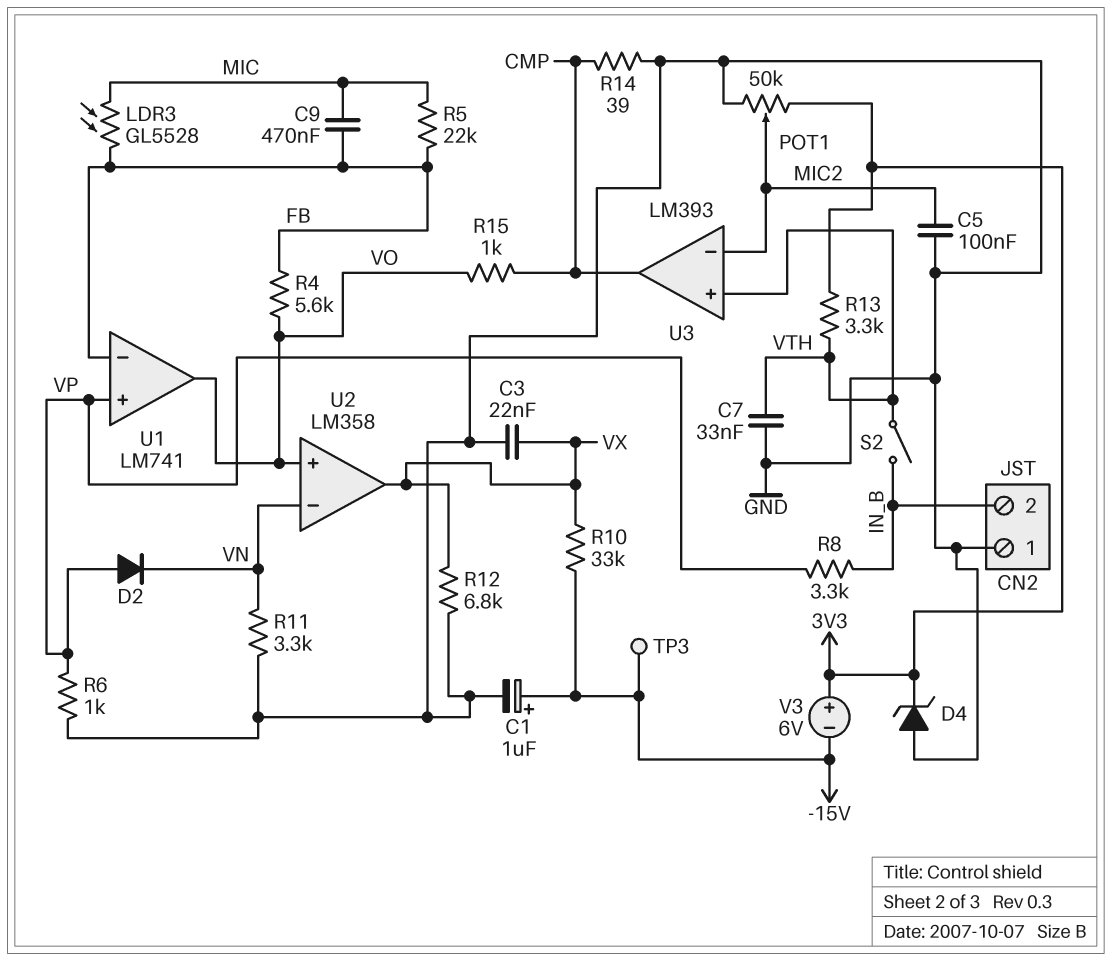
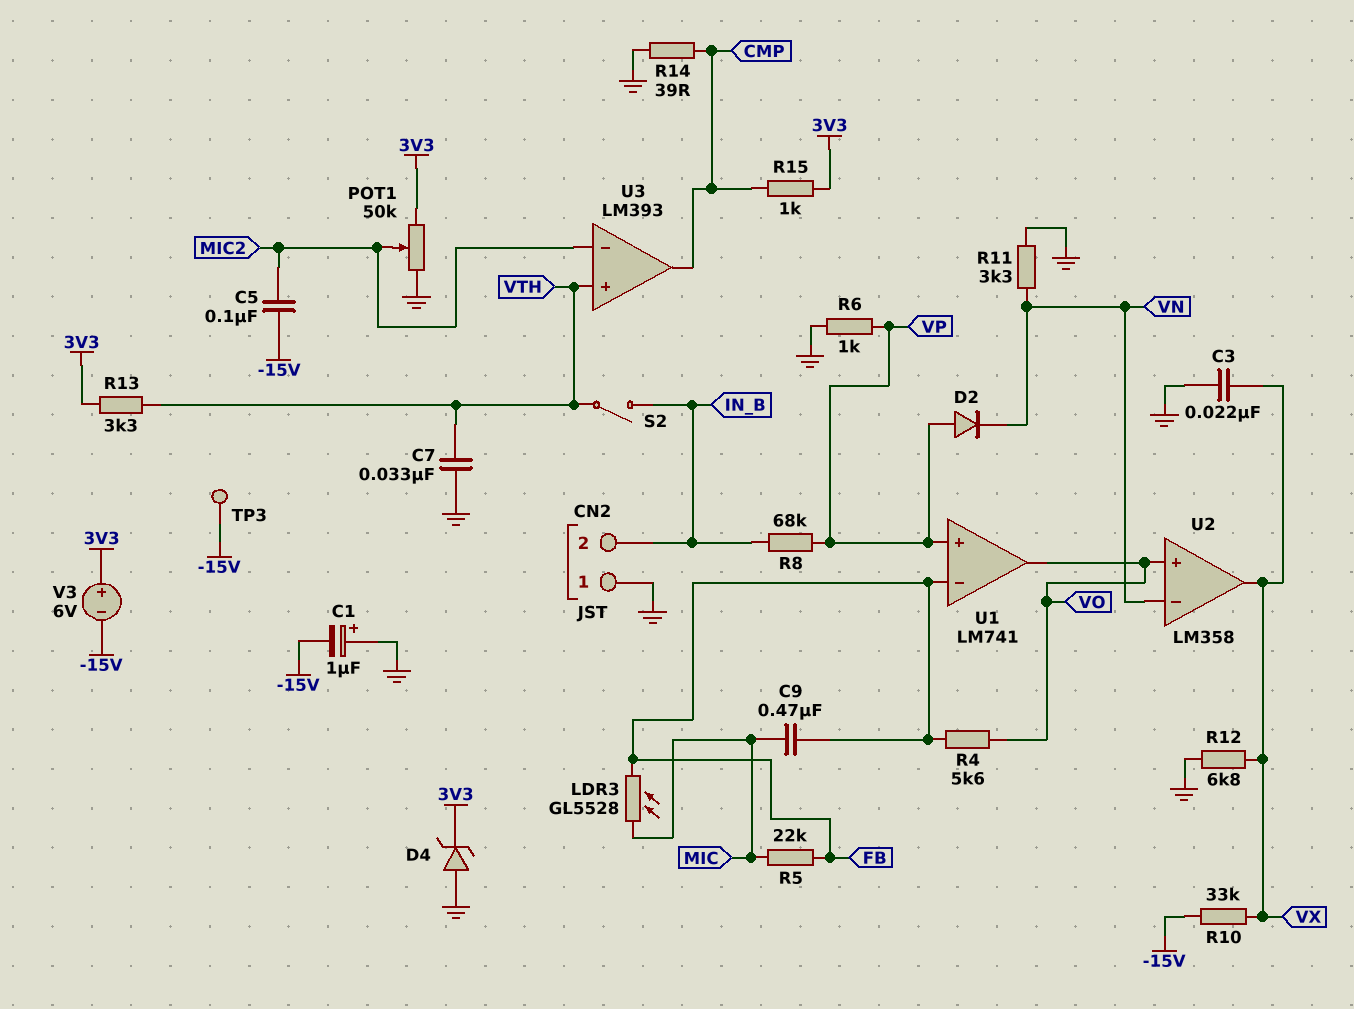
C1: 1uF (plus -15V, minus GND) -> 1uF (plus GND, minus -15V)
C5: 100nF (GND, MIC2) -> 100nF (-15V, MIC2)
R8: 3.3k (IN_B, VP) -> 68k (IN_B, VP)
R15: 1k (CMP, VO) -> 1k (3V3, CMP)

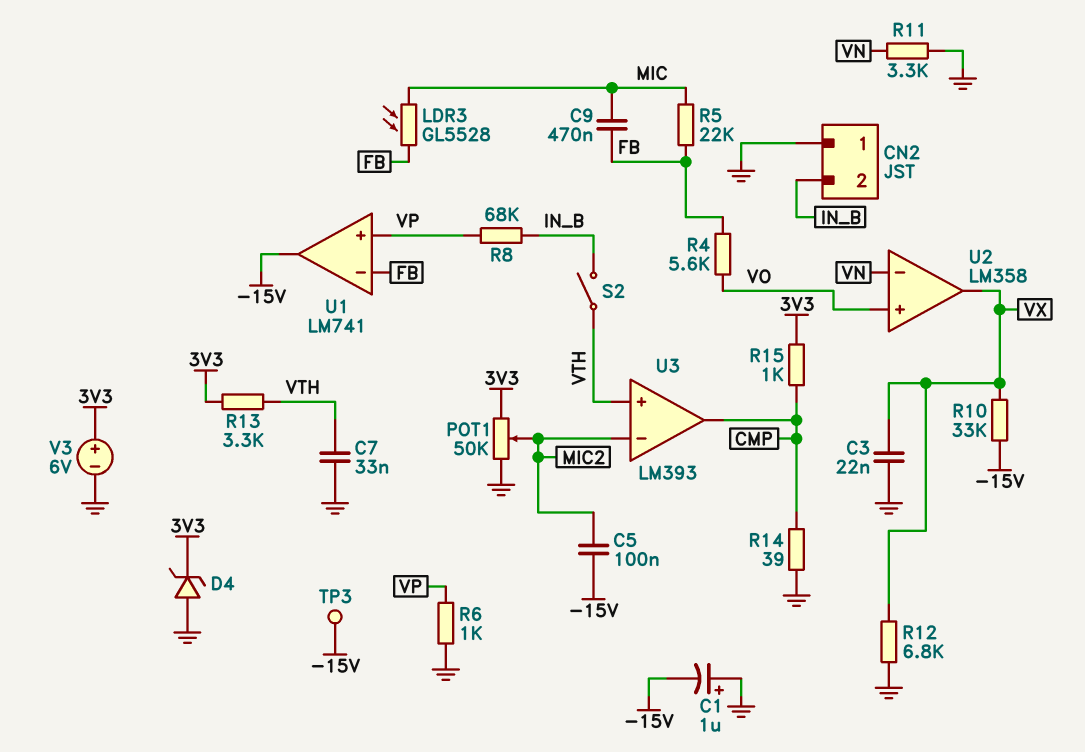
D2: diode (A VP, K VN) -> none
U1 pin out: VO -> -15V
V3: 6V (plus 3V3, minus -15V) -> 6V (plus 3V3, minus GND)

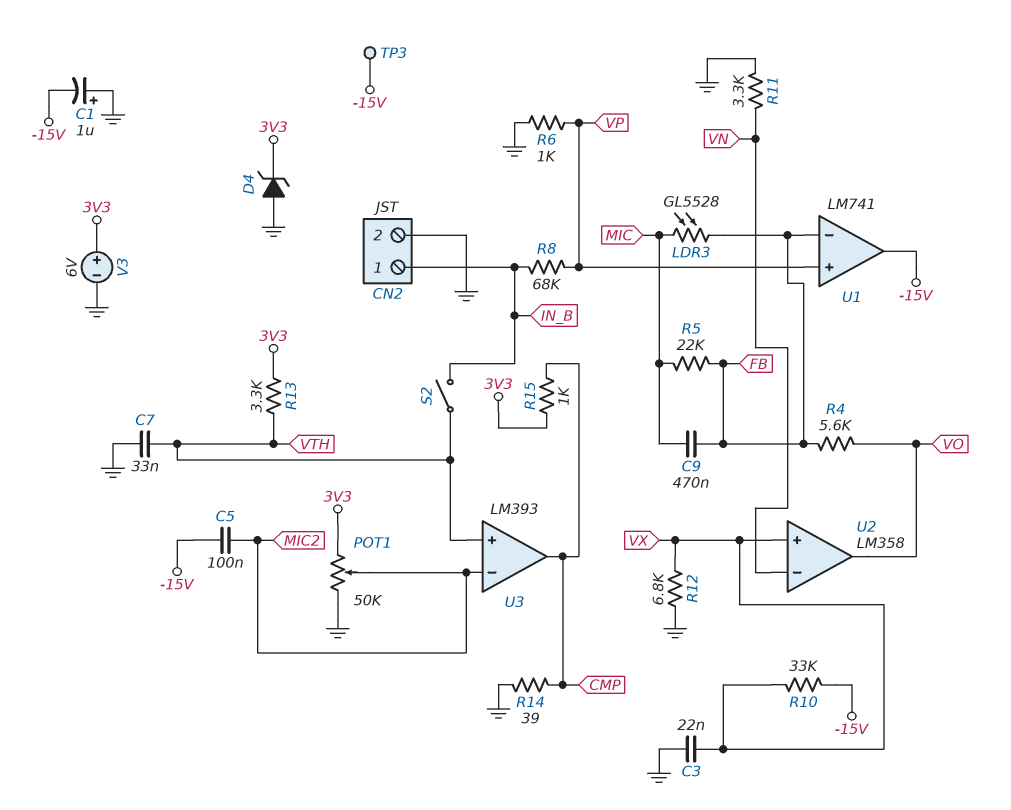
CN2 pin 1: GND -> IN_B
CN2 pin 2: IN_B -> GND
U2 pin in+: VO -> VX
U2 pin out: VX -> VO

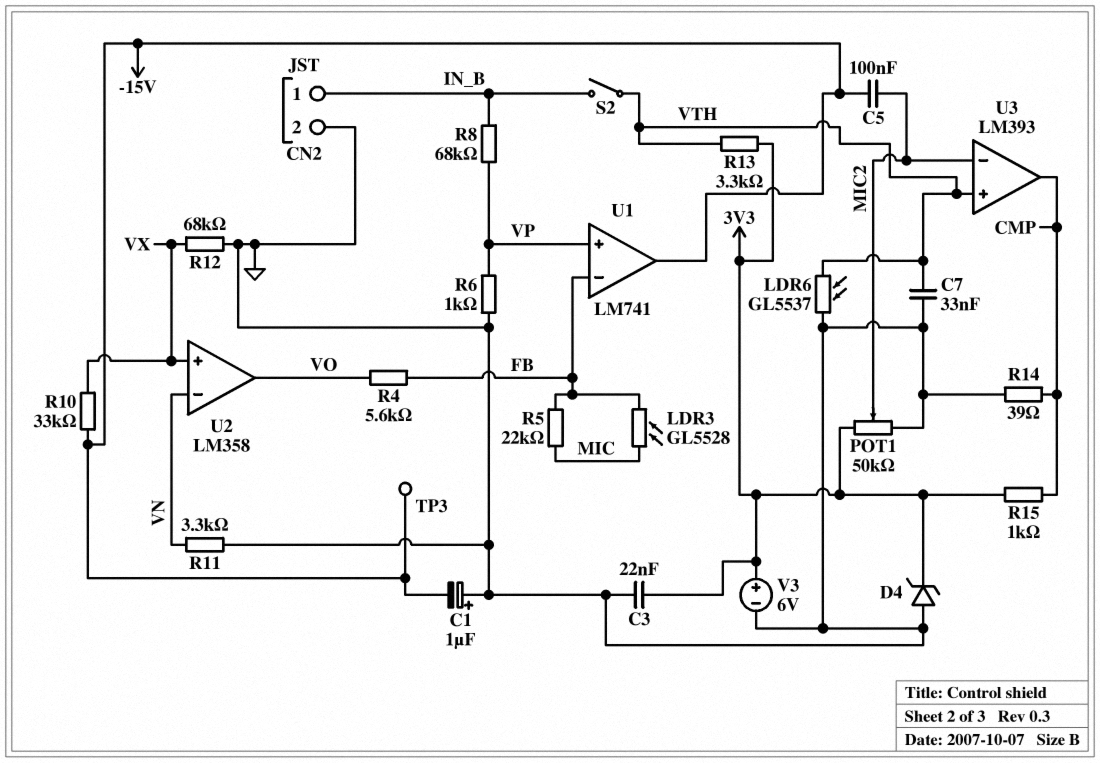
C3: 22nF (GND, VX) -> 22nF (3V3, GND)
C9: 470nF (FB, MIC) -> none
LDR6: none -> GL5537 (GND, VTH)
R12: 6.8k (GND, VX) -> 68k (GND, VX)

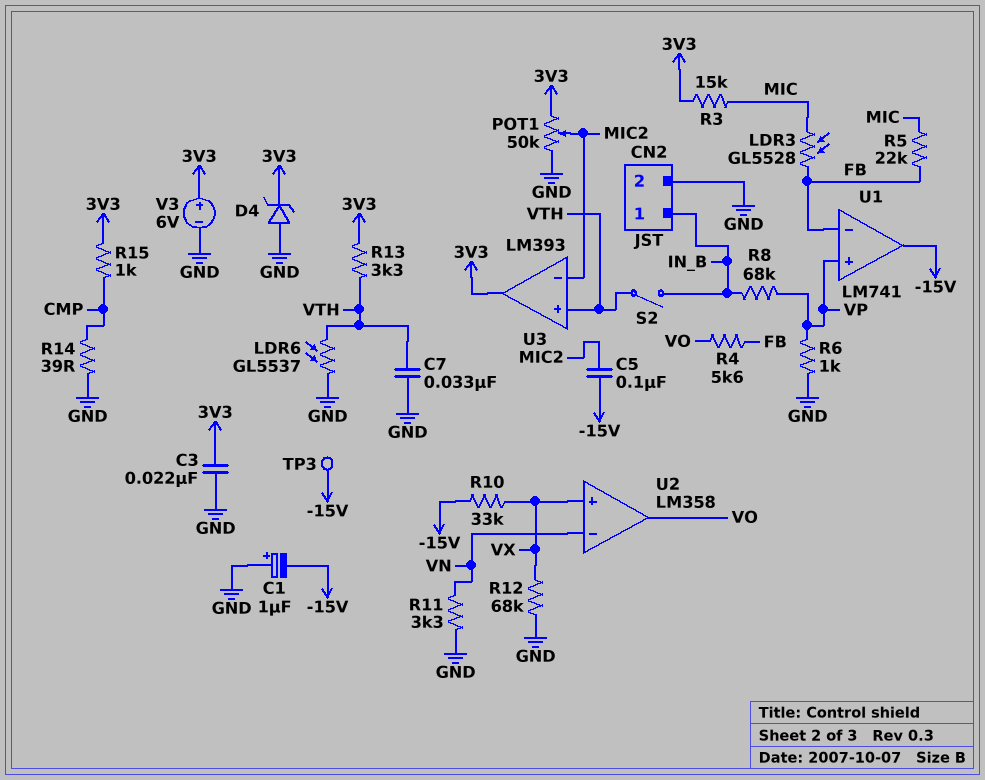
R3: none -> 15k (3V3, MIC)
U3 pin out: CMP -> 3V3

